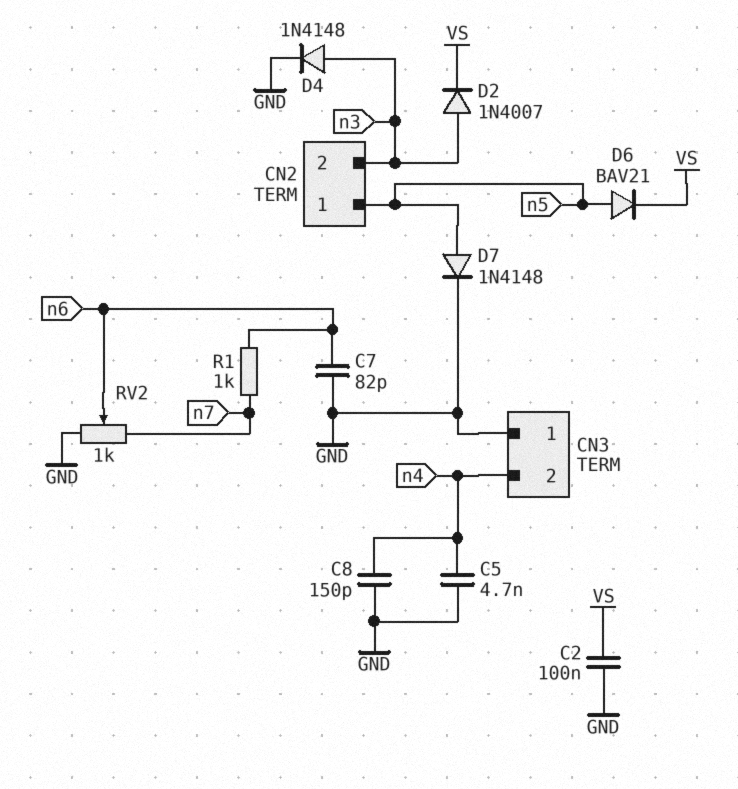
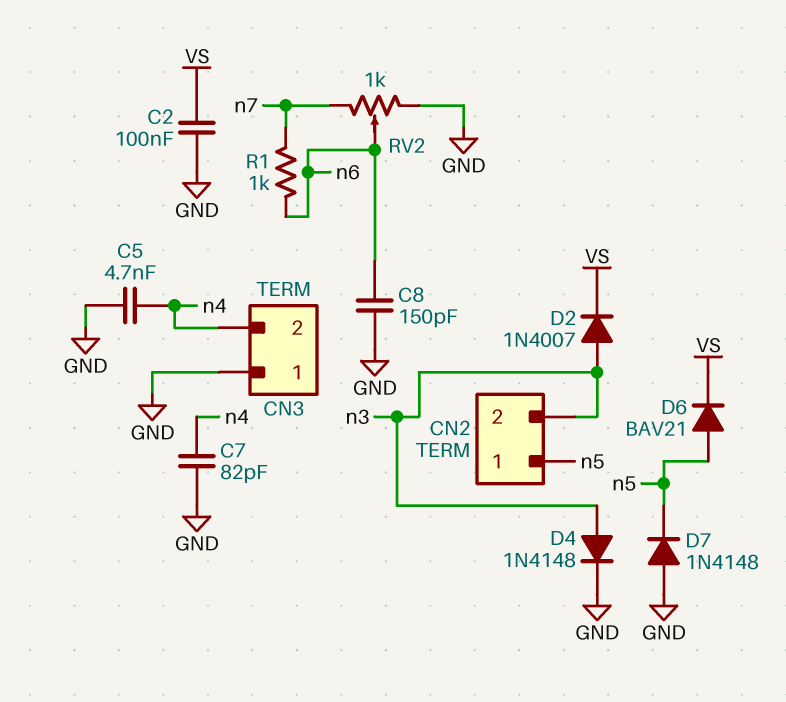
C7: 82pF (GND, n6) -> 82pF (GND, n4)
C8: 150pF (GND, n4) -> 150pF (GND, n6)
D7: diode 1N4148 (A n5, K GND) -> diode 1N4148 (A GND, K n5)

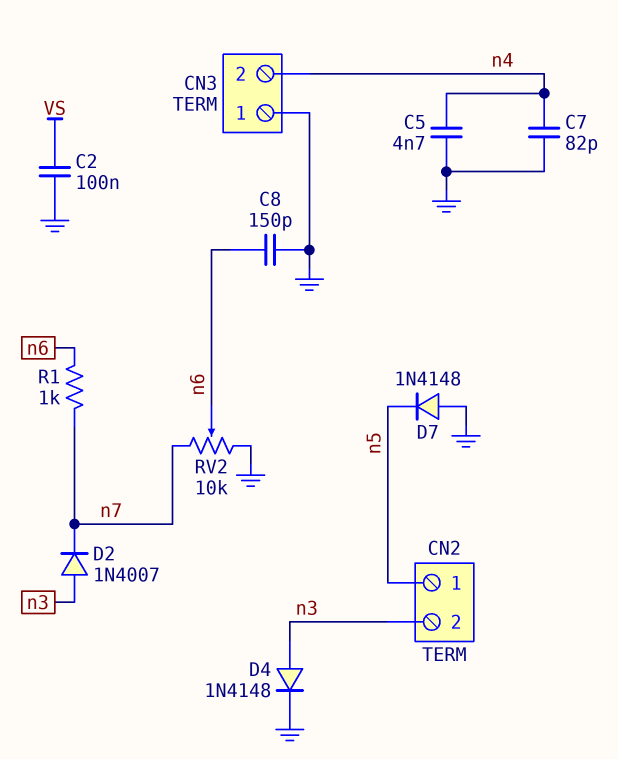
D2: diode 1N4007 (A n3, K VS) -> diode 1N4007 (A n3, K n7)
D6: diode BAV21 (A n5, K VS) -> none
RV2: 1k (GND, n7, wiper n6) -> 10k (GND, n7, wiper n6)

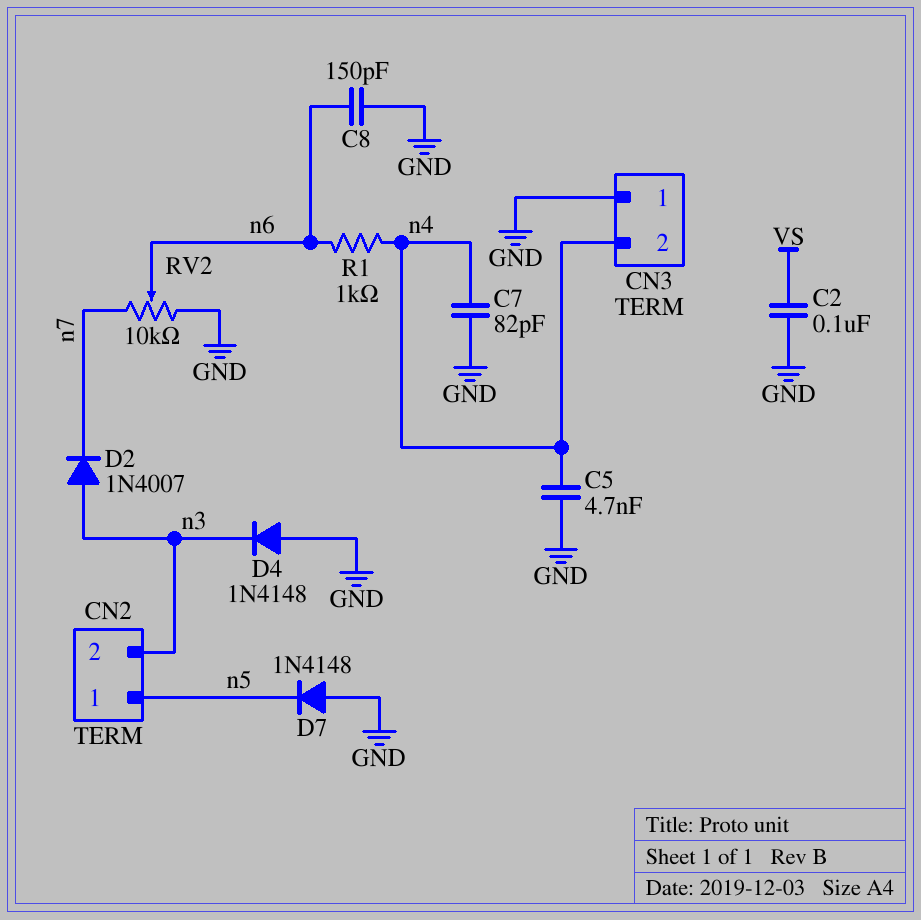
D4: diode 1N4148 (A n3, K GND) -> diode 1N4148 (A GND, K n3)
R1: 1k (n6, n7) -> 1k (n4, n6)

